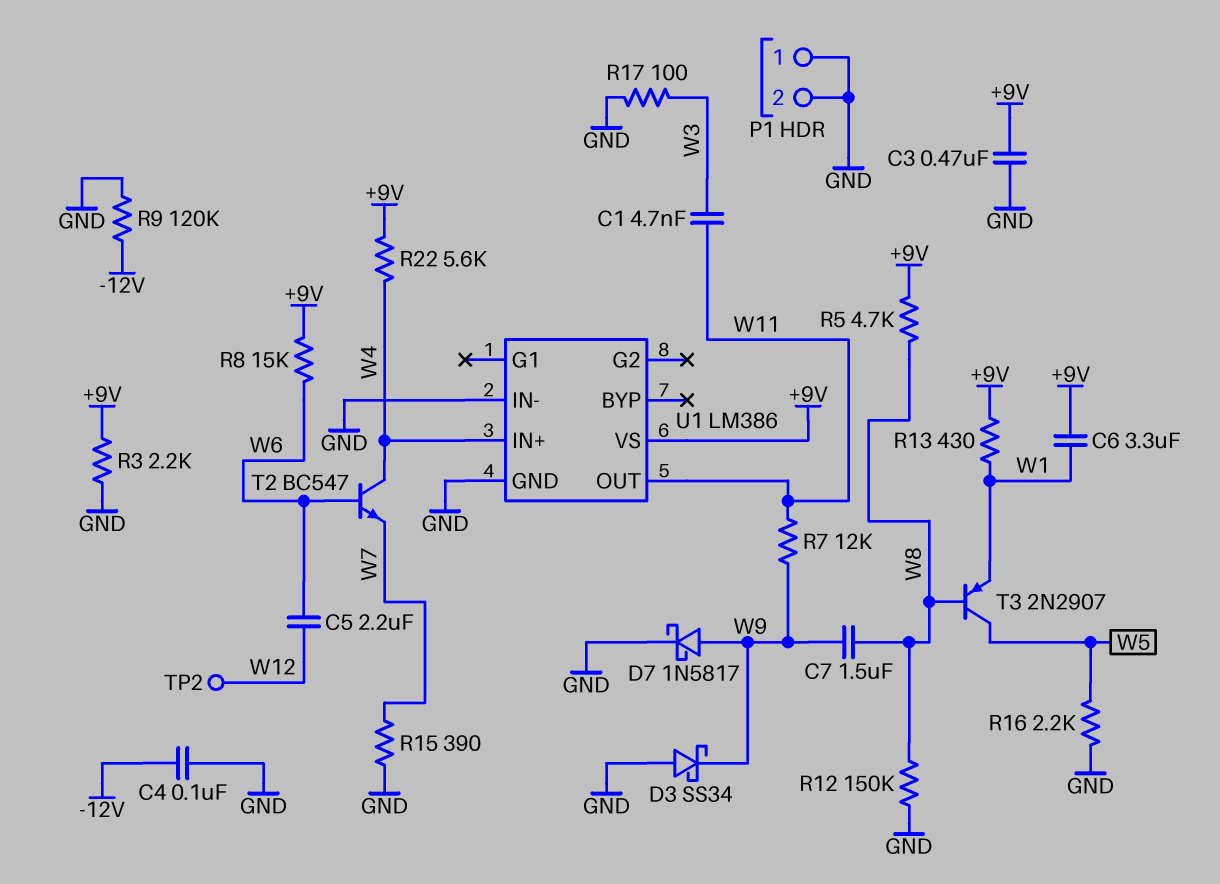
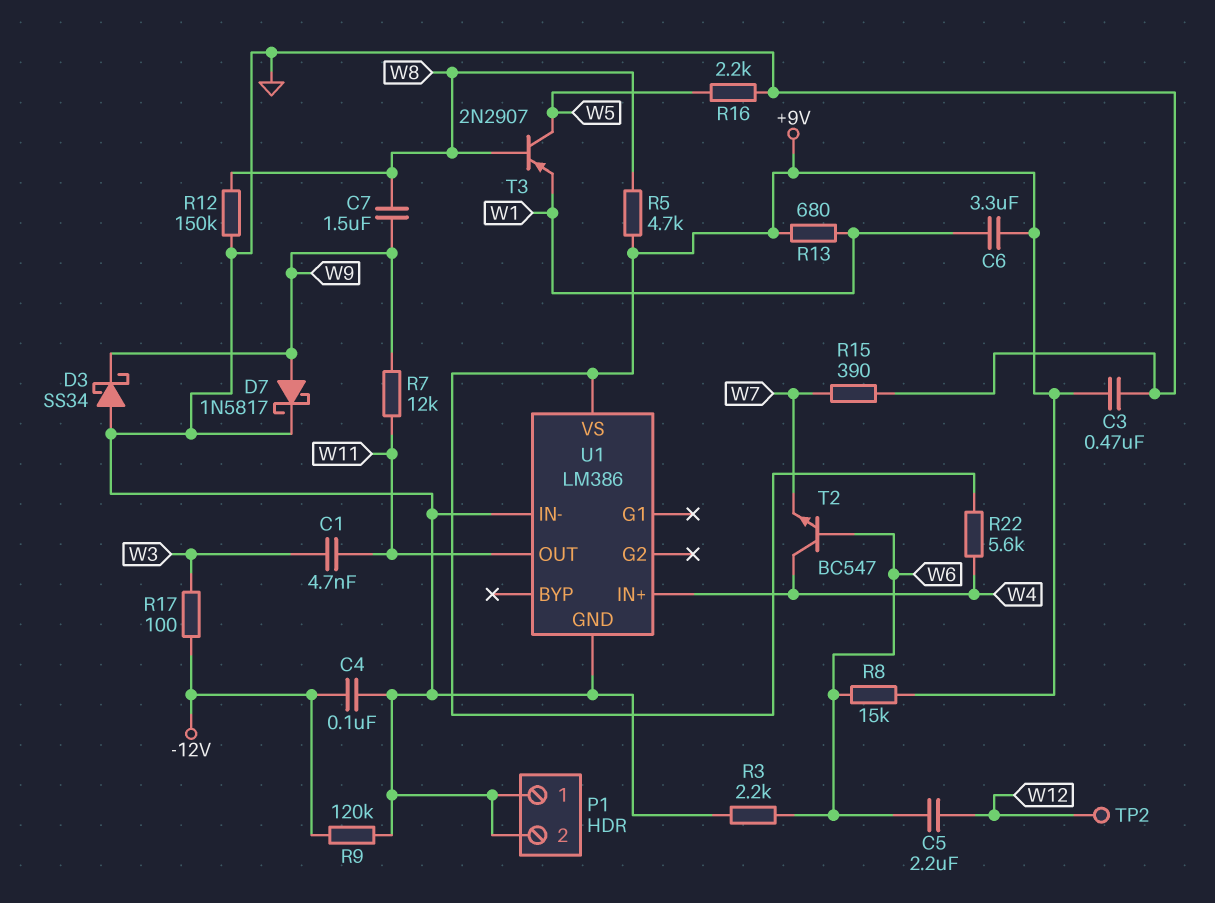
R3: 2.2k (+9V, GND) -> 2.2k (GND, W6)
R13: 430 (+9V, W1) -> 680 (+9V, W1)
R17: 100 (GND, W3) -> 100 (-12V, W3)

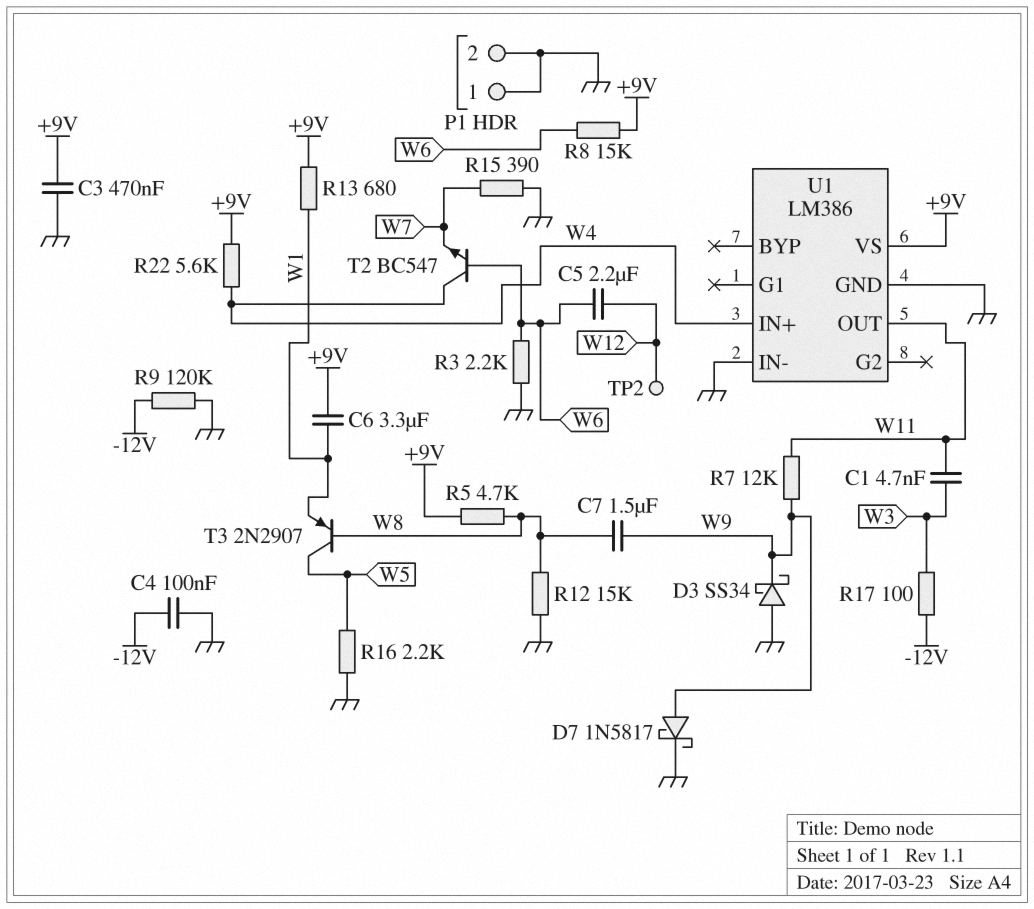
R12: 150k (GND, W8) -> 15k (GND, W8)

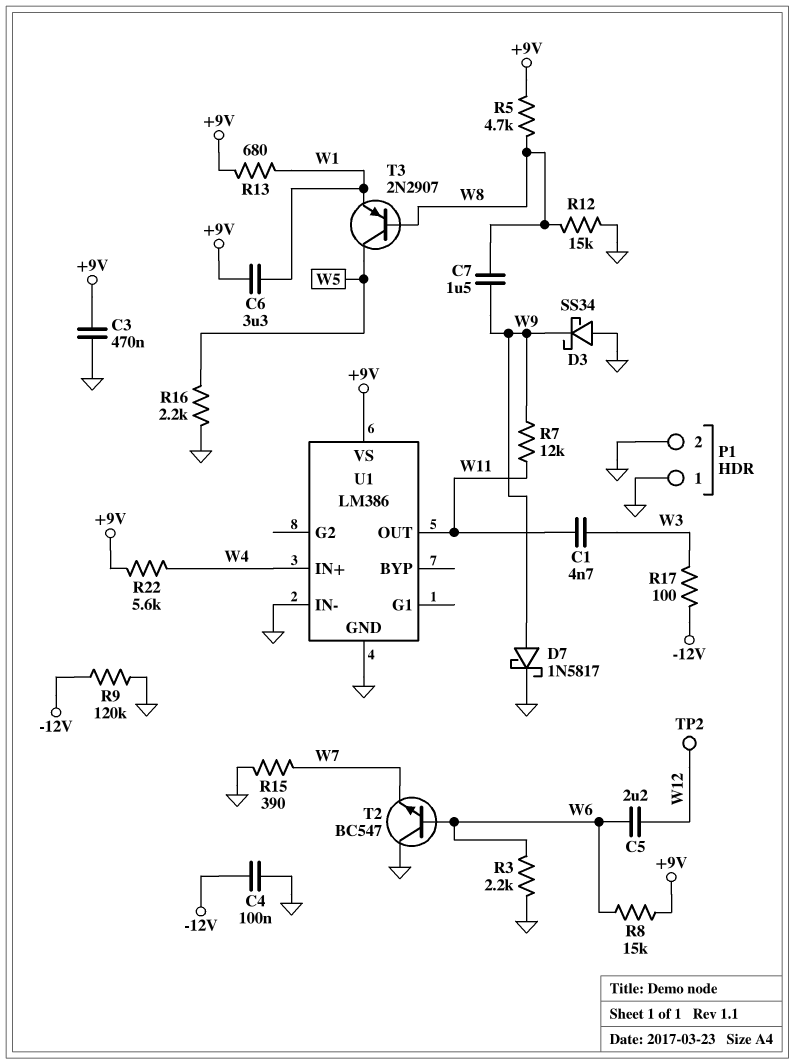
T2: NPN BC547 (B W6, C W4, E W7) -> NPN BC547 (B W6, C GND, E W7)

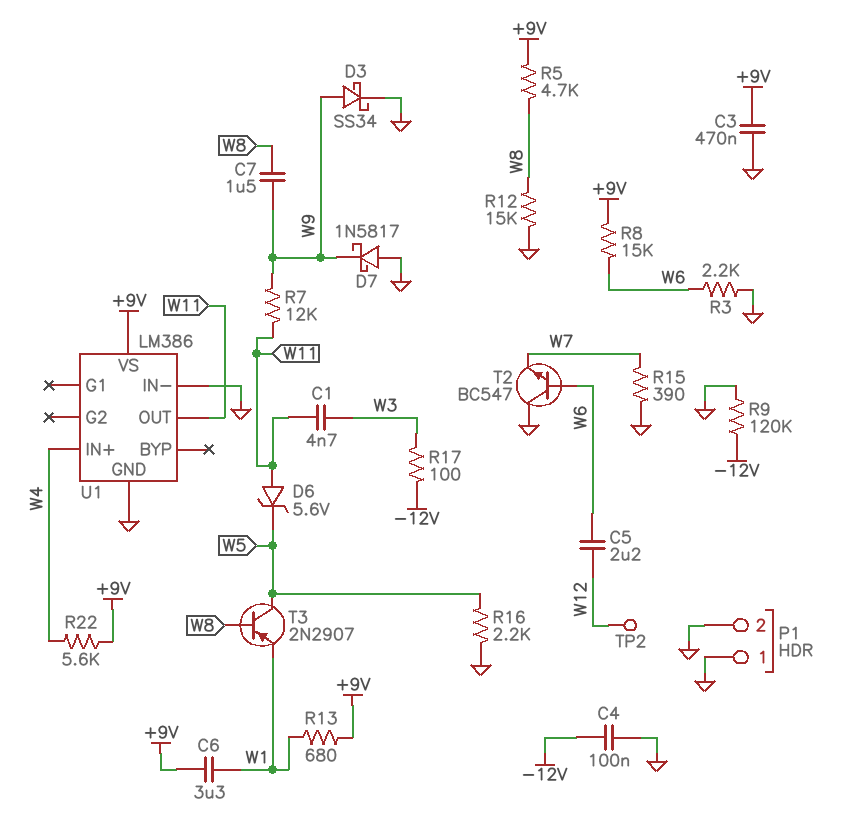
D3: schottky SS34 (A GND, K W9) -> schottky SS34 (A W9, K GND)
D6: none -> zener 5.6V (A W11, K W5)
D7: schottky 1N5817 (A W9, K GND) -> schottky 1N5817 (A GND, K W9)

